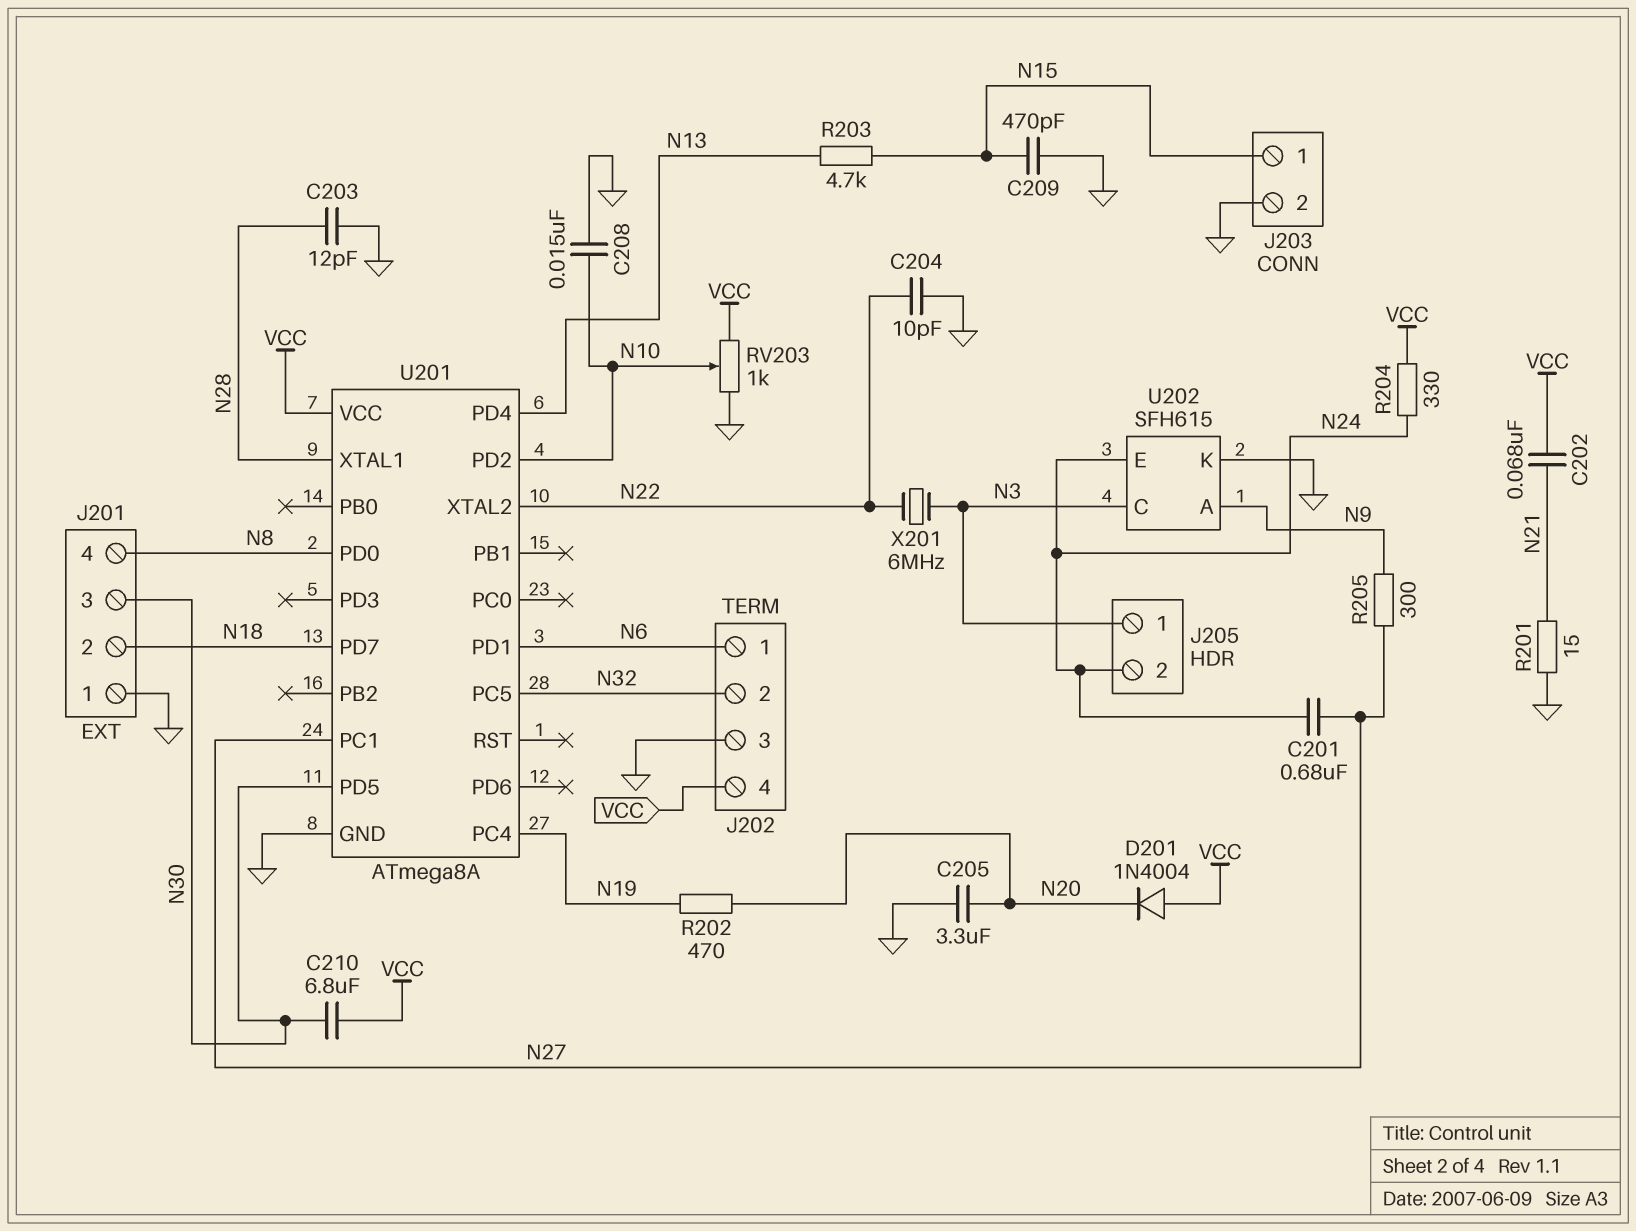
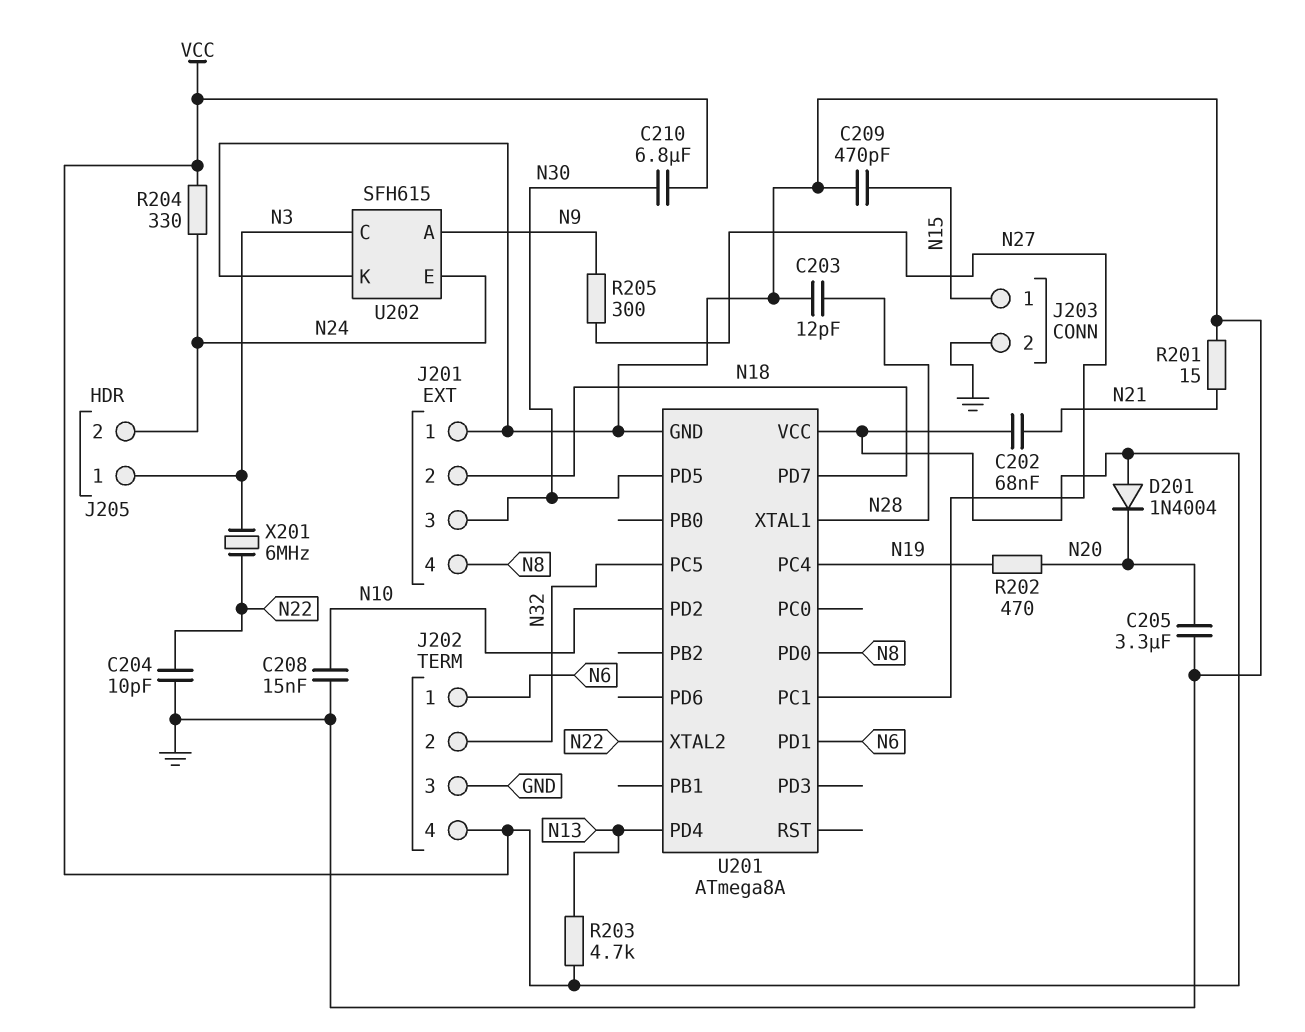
C201: 680nF (N24, N27) -> none
R203: 4.7k (N13, N15) -> 4.7k (N13, VCC)
RV203: 1k (GND, VCC, wiper N10) -> none

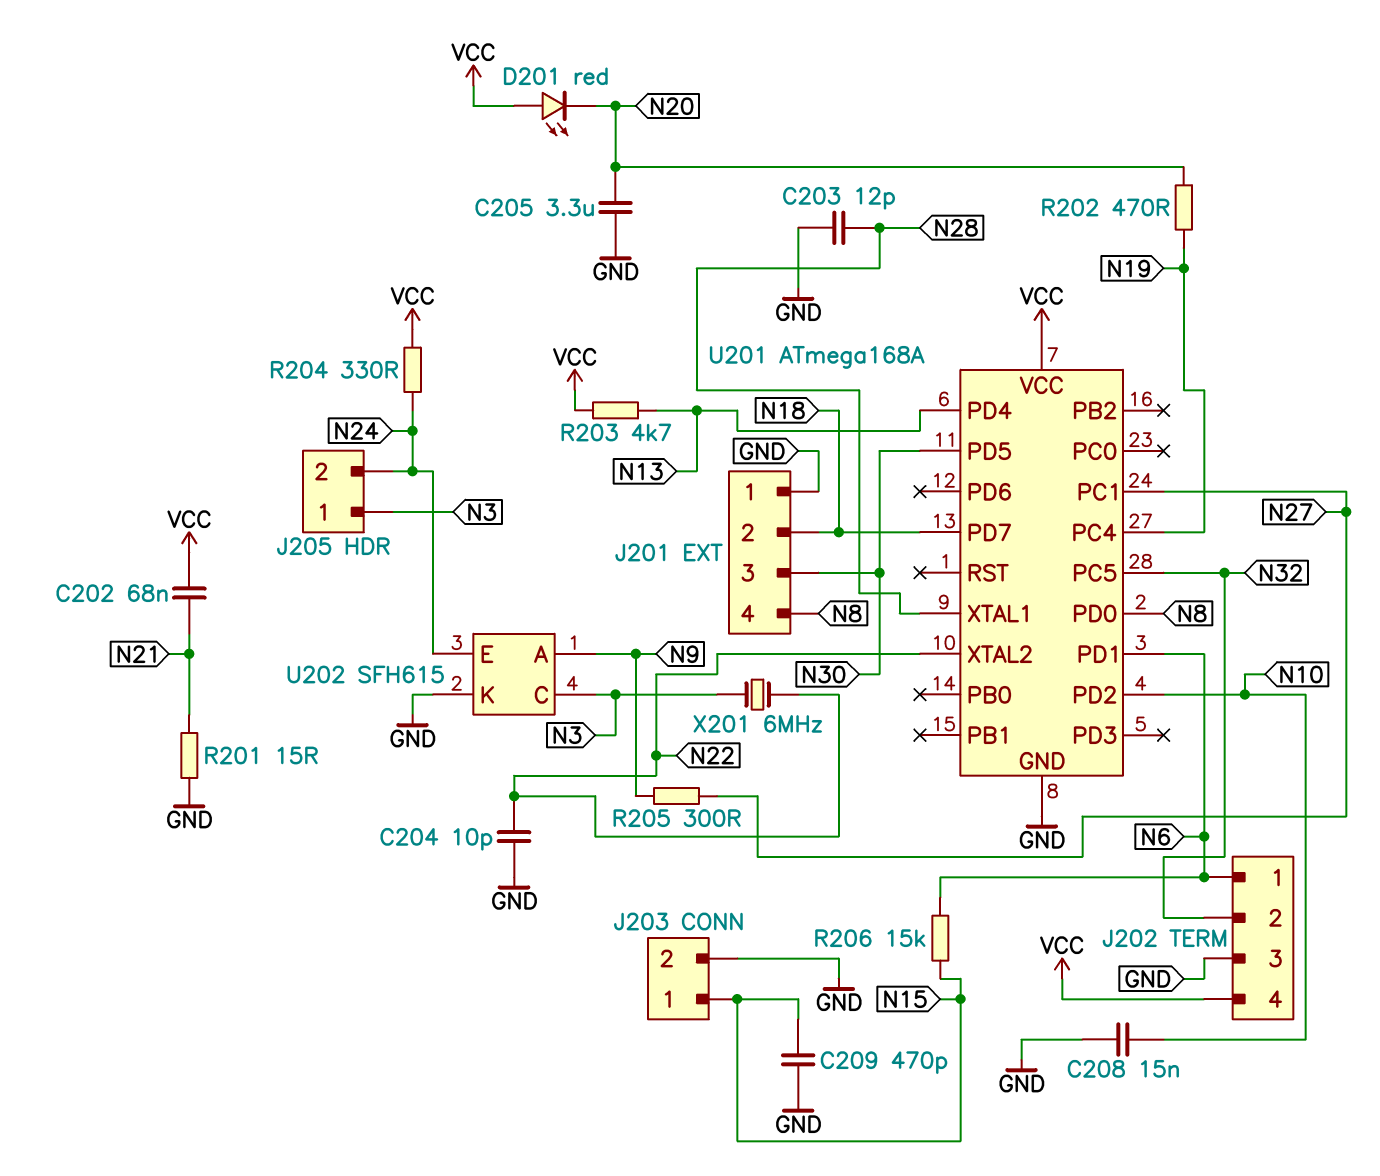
C210: 6.8uF (N30, VCC) -> none
D201: diode 1N4004 (A VCC, K N20) -> LED red (A VCC, K N20)
R206: none -> 15k (N6, N15)
U201: ATmega8A -> ATmega168A

